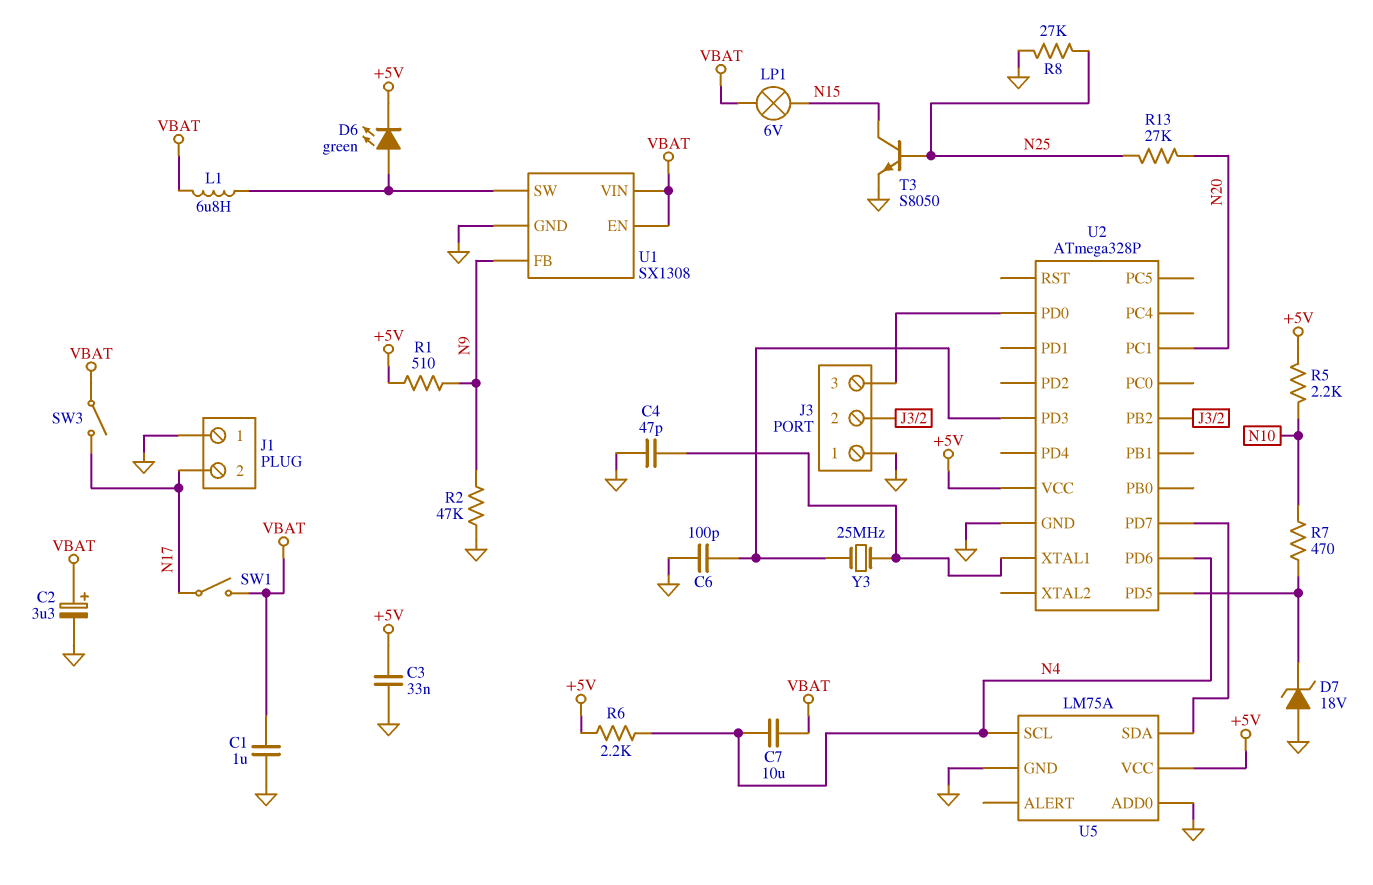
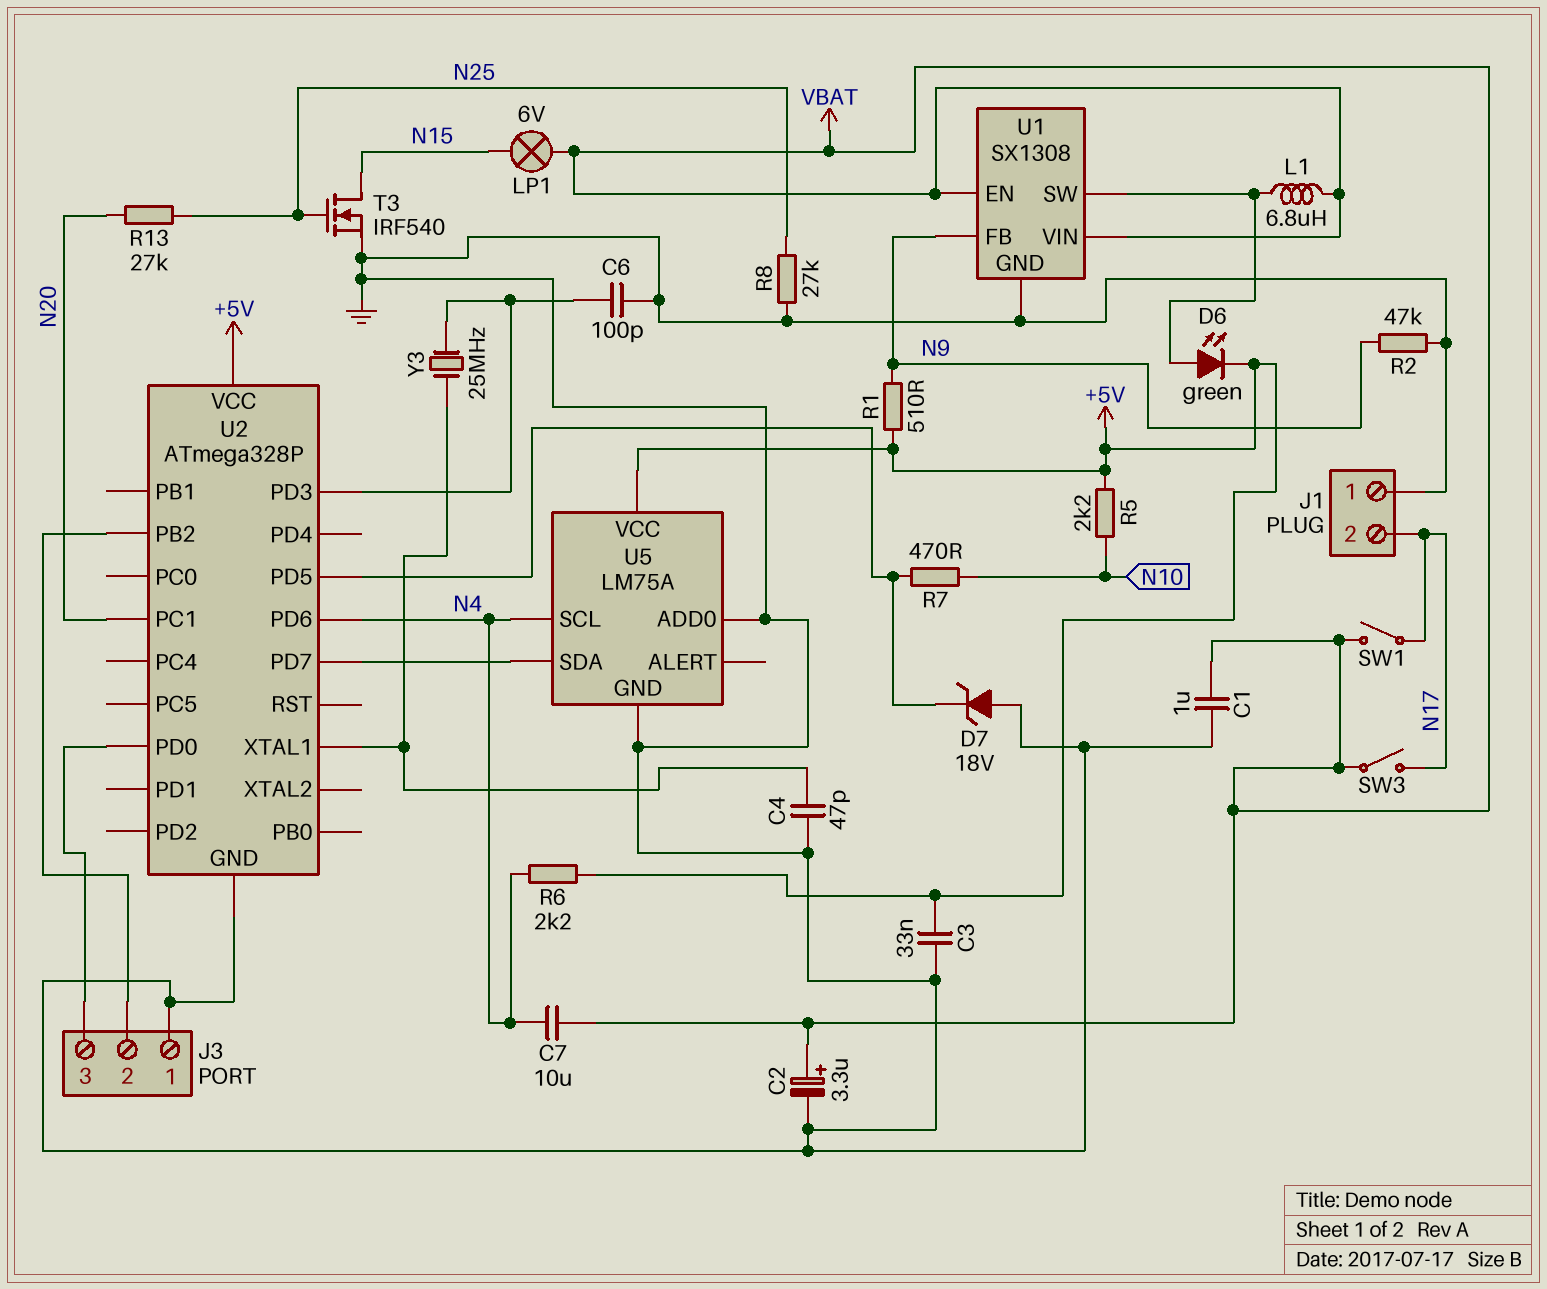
T3: NPN S8050 (B N25, C N15, E GND) -> NMOS IRF540 (G N25, D N15, S GND)

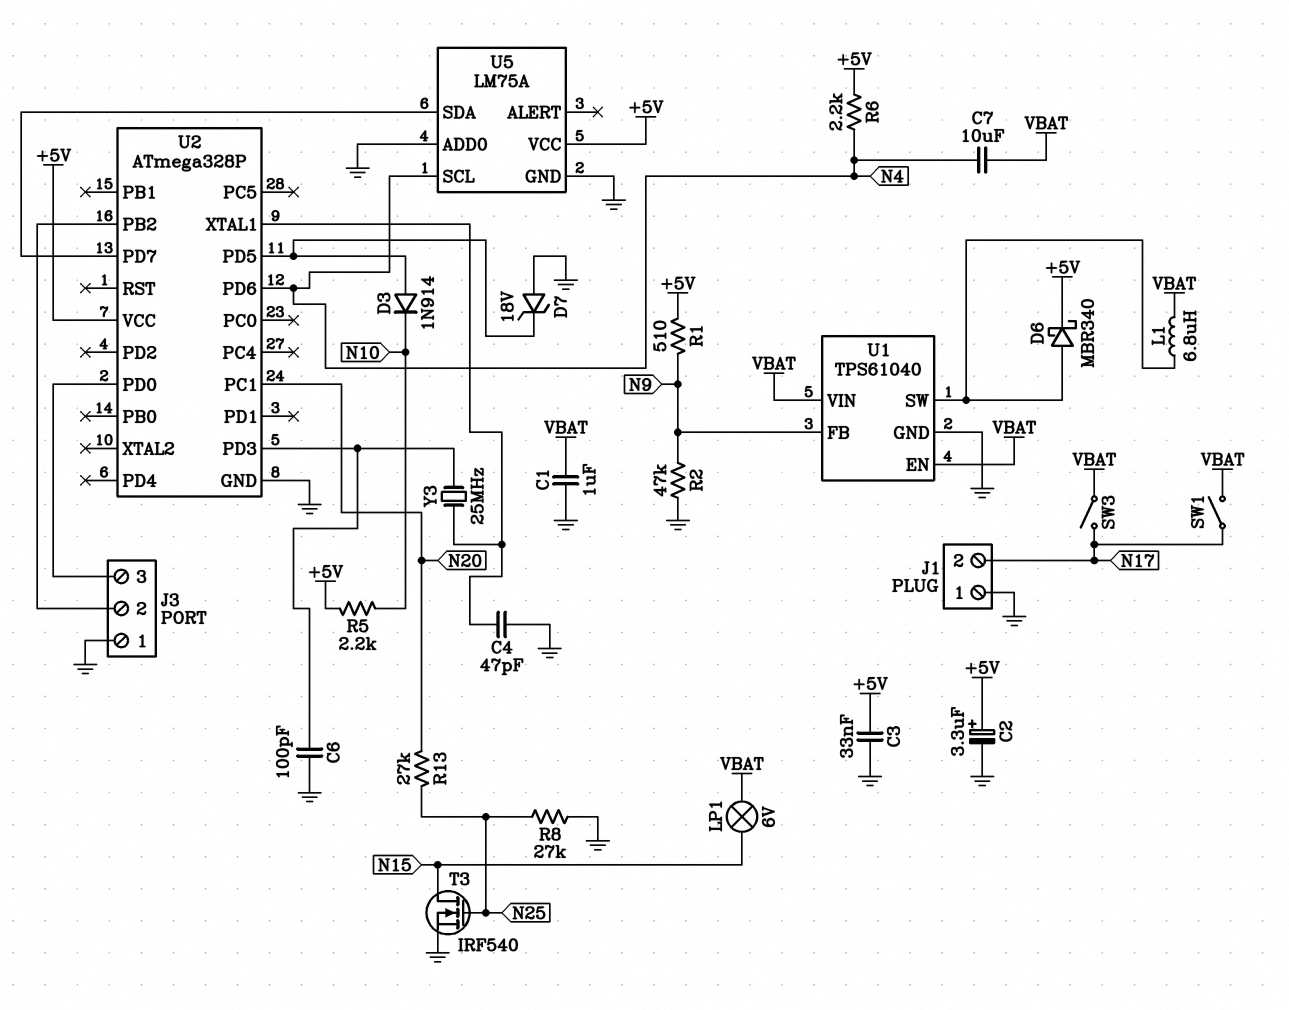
C2: 3.3uF (plus VBAT, minus GND) -> 3.3uF (plus +5V, minus GND)
D3: none -> diode 1N914 (A U2/PD5, K N10)
D6: LED green (A U1/SW, K +5V) -> schottky MBR340 (A U1/SW, K +5V)
R7: 470 (N10, U2/PD5) -> none
U1: SX1308 -> TPS61040

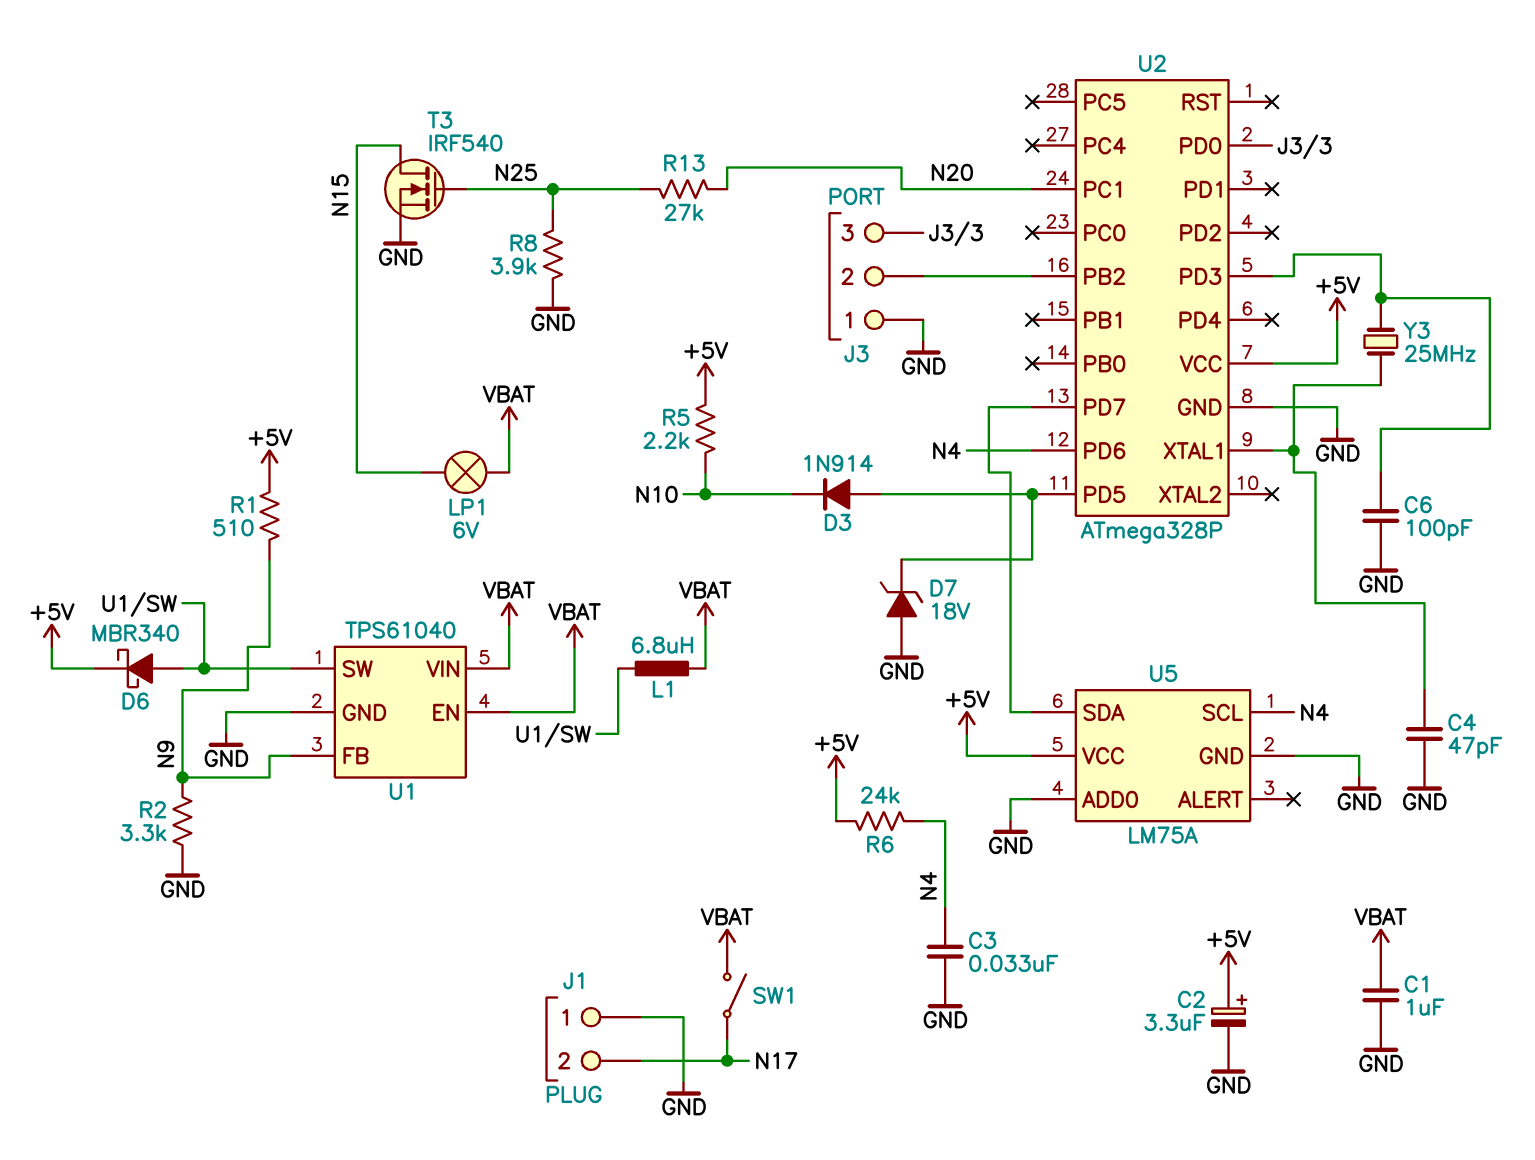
C3: 33nF (+5V, GND) -> 33nF (GND, N4)
C7: 10uF (N4, VBAT) -> none
R2: 47k (GND, N9) -> 3.3k (GND, N9)
R6: 2.2k (+5V, N4) -> 24k (+5V, N4)
R8: 27k (GND, N25) -> 3.9k (GND, N25)
SW3: switch (N17, VBAT) -> none

